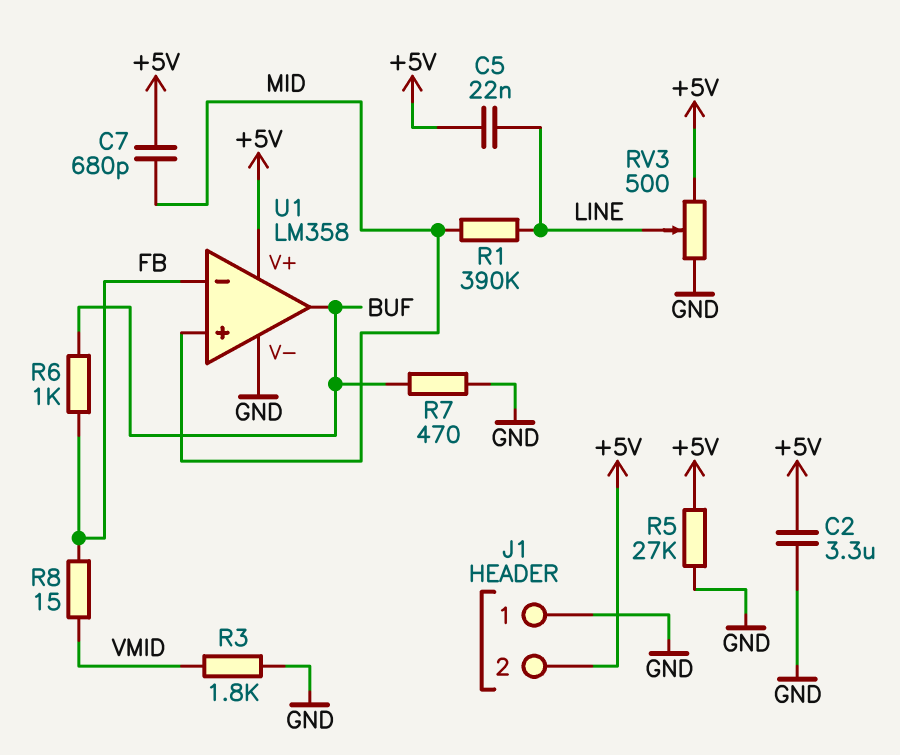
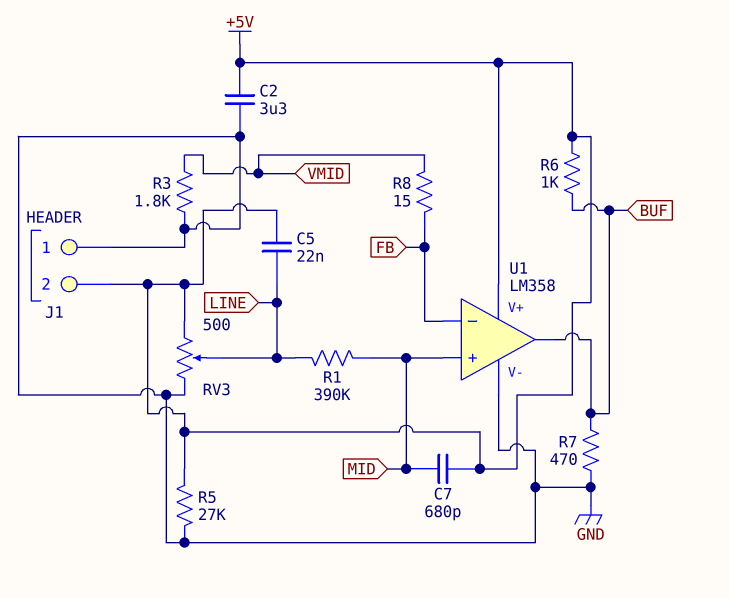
R6: 1k (BUF, FB) -> 1k (+5V, BUF)

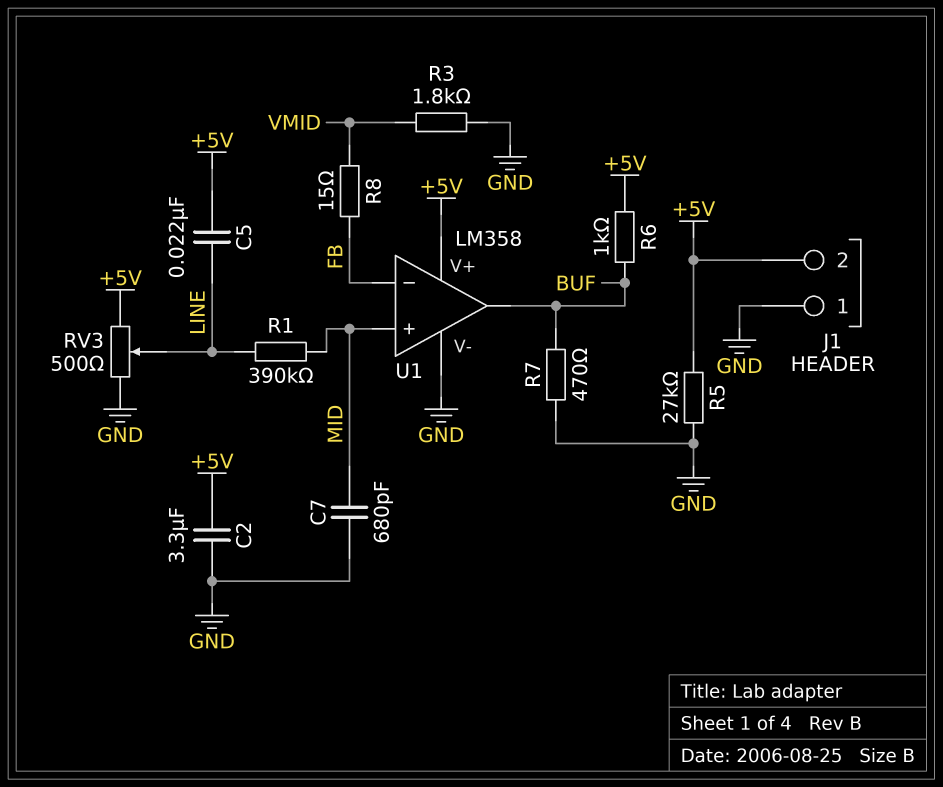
C7: 680pF (+5V, MID) -> 680pF (GND, MID)

